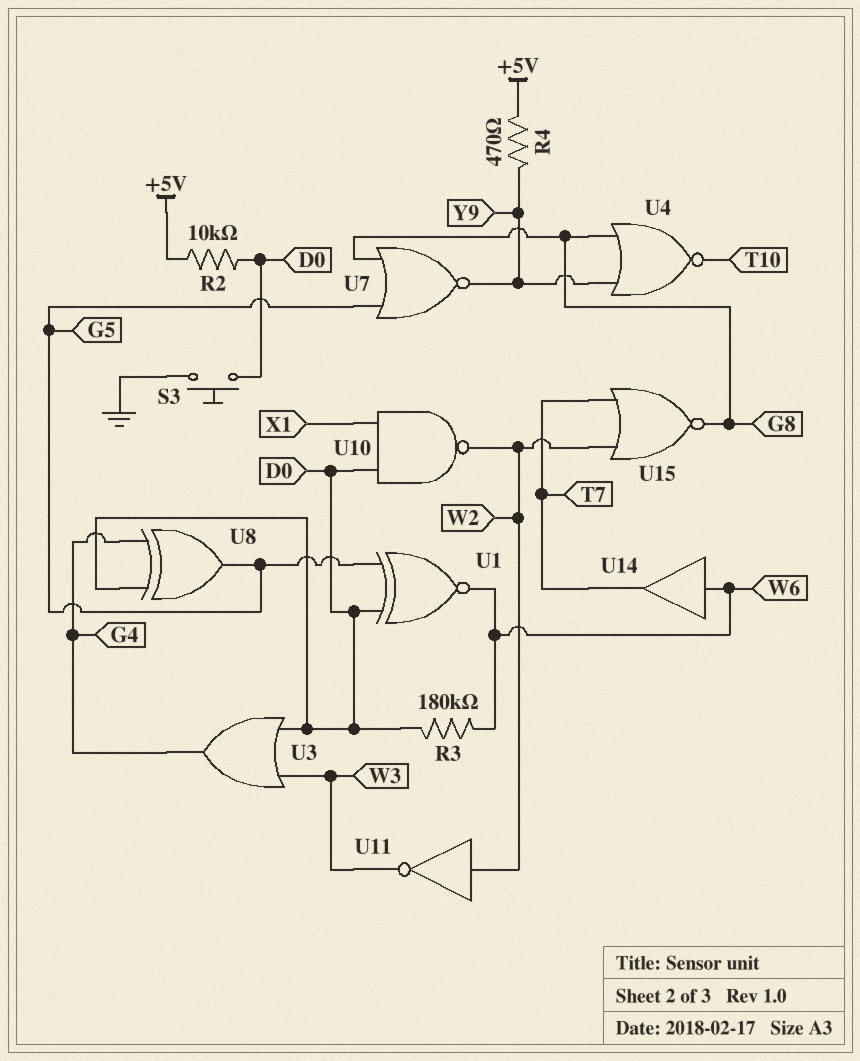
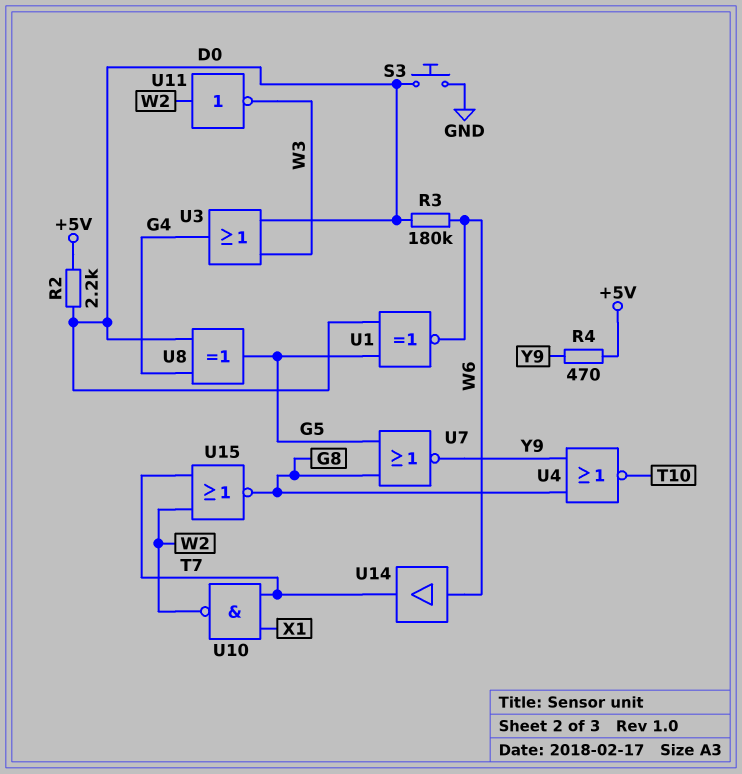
R2: 10k (+5V, D0) -> 2.2k (+5V, D0)
U10: NAND (in D0, in X1, out W2) -> NAND (in T7, in X1, out W2)

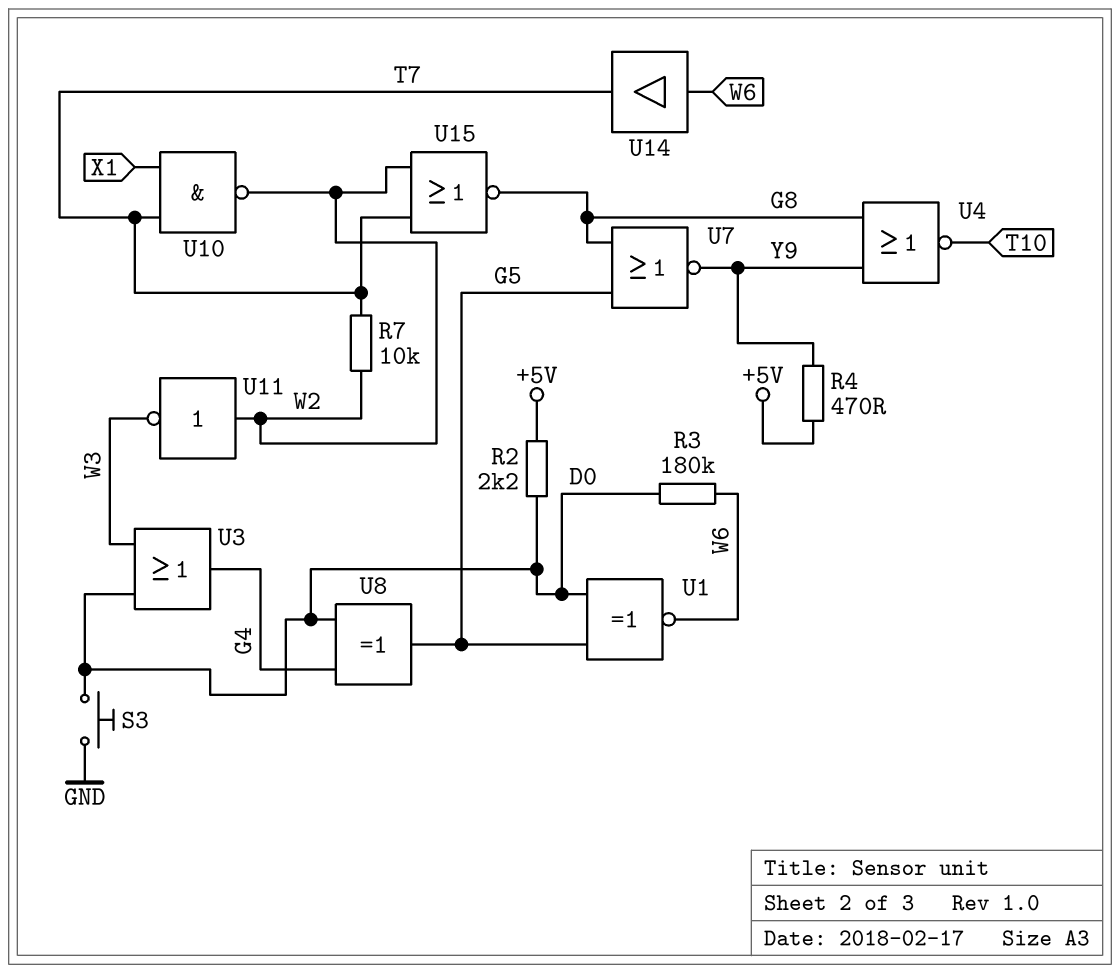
R7: none -> 10k (T7, W2)

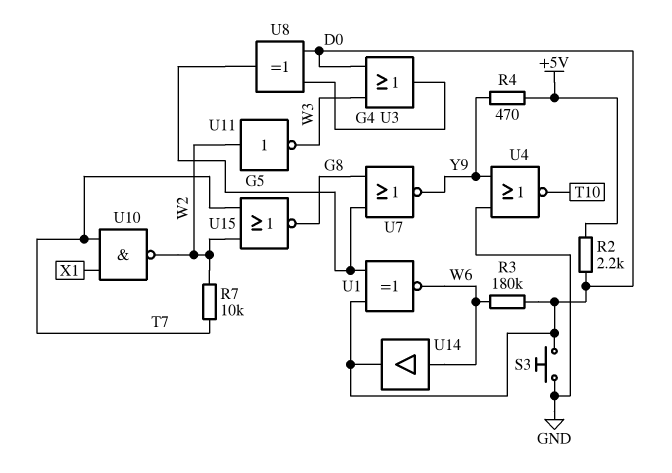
U4: NOR (in G8, in Y9, out T10) -> NOR (in GND, in Y9, out T10)
U14: buffer (in W6, out T7) -> buffer (in W6, out D0)

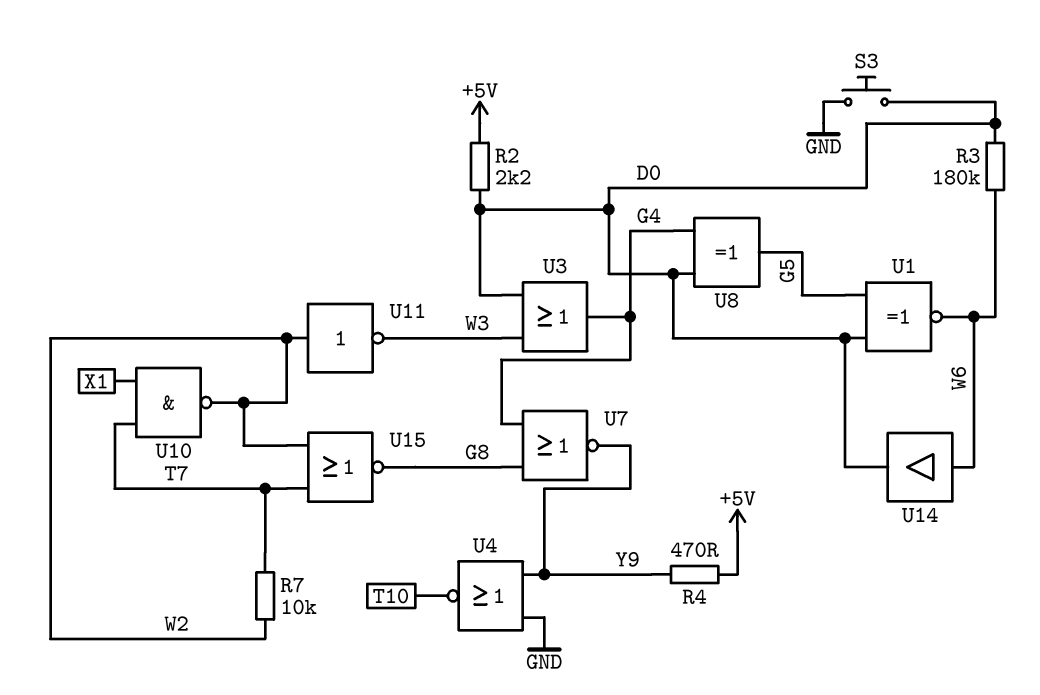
U7: NOR (in G5, in G8, out Y9) -> NOR (in G4, in G8, out Y9)

